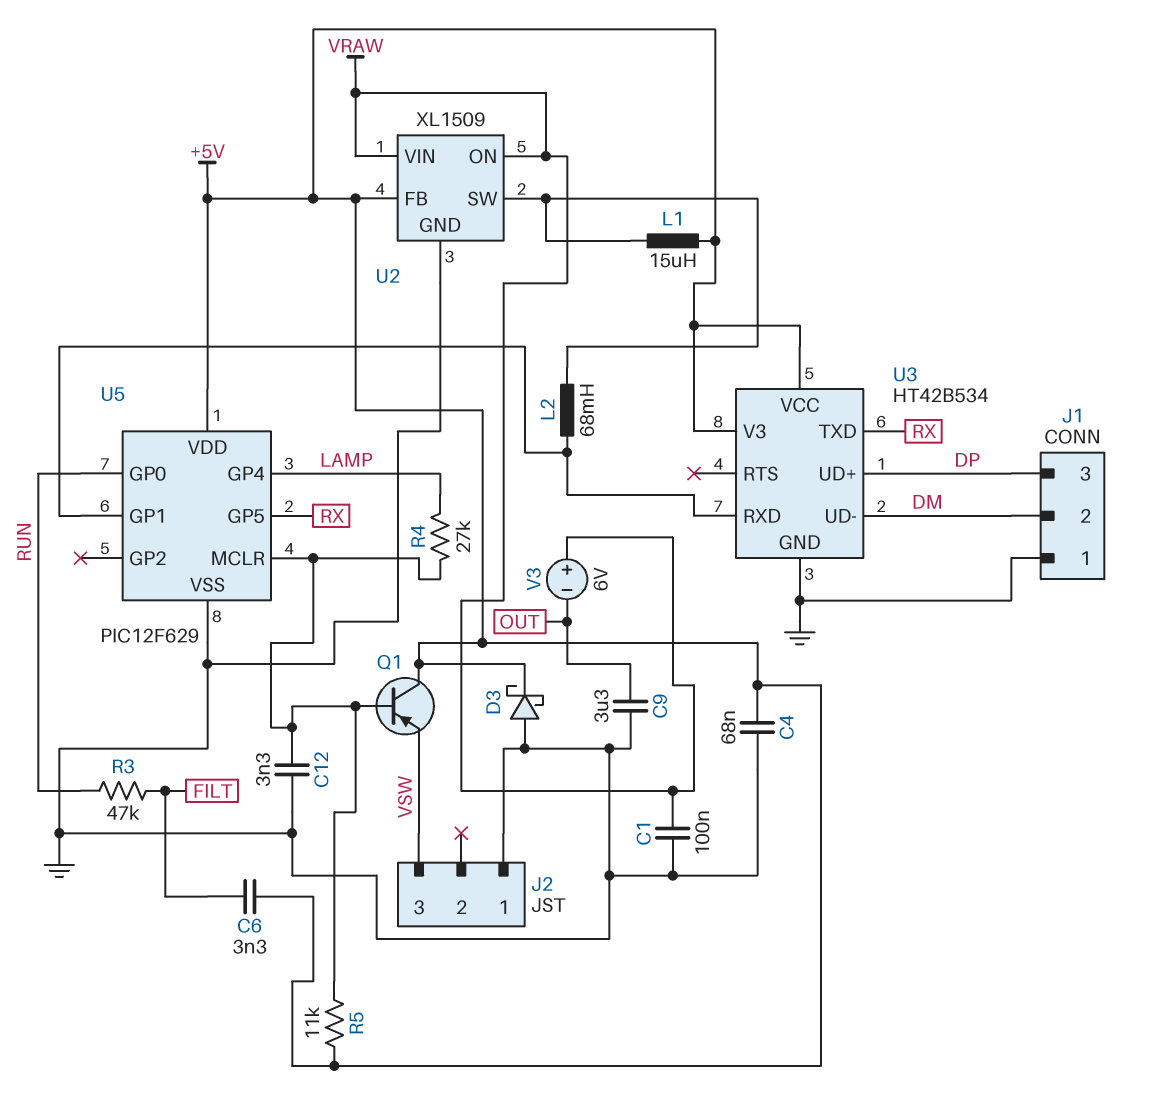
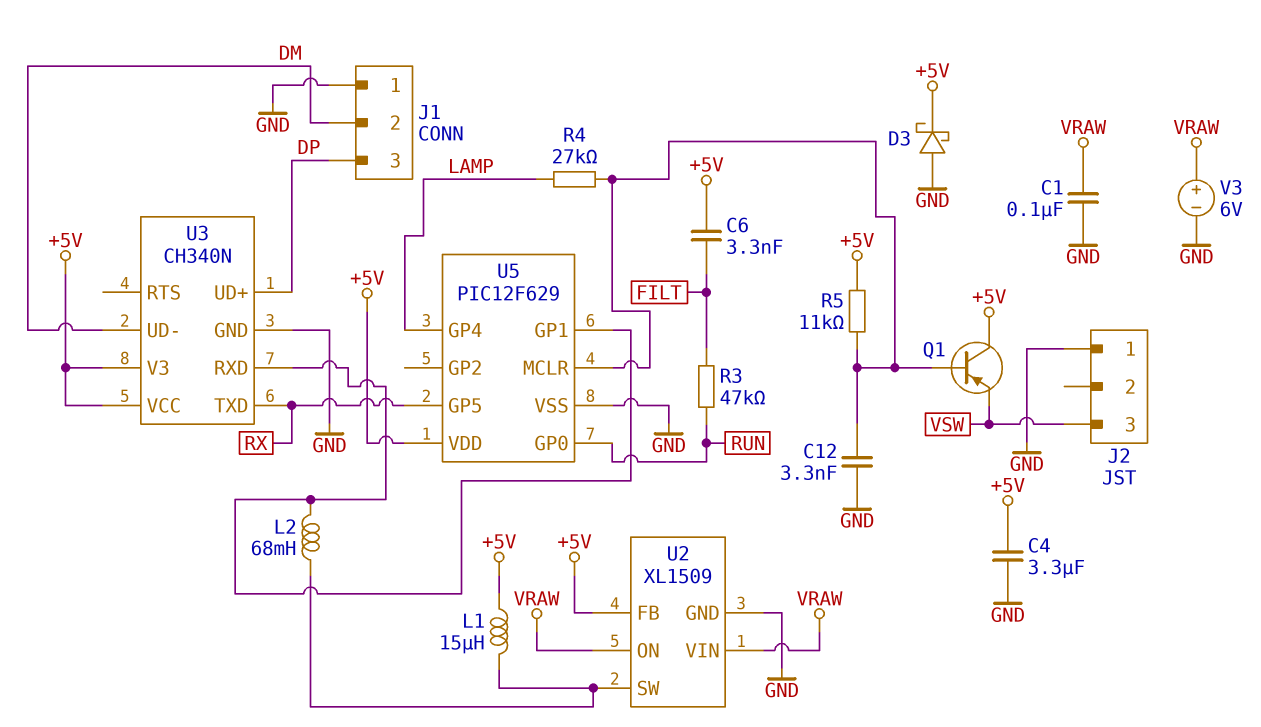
C4: 68nF (+5V, GND) -> 3.3uF (+5V, GND)
C9: 3.3uF (GND, OUT) -> none
U3: HT42B534 -> CH340N
V3: 6V (plus VRAW, minus OUT) -> 6V (plus VRAW, minus GND)

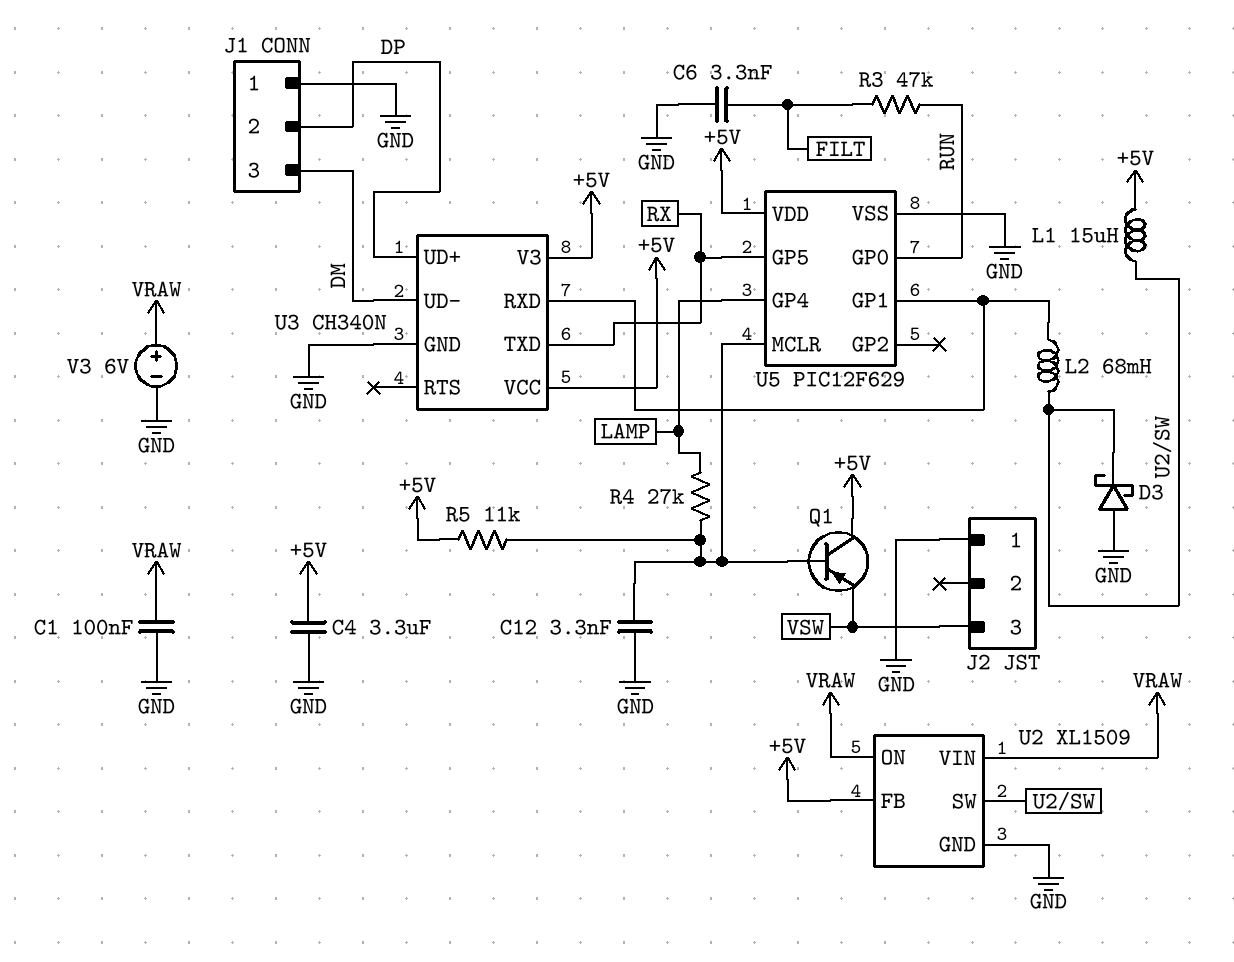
C6: 3.3nF (+5V, FILT) -> 3.3nF (FILT, GND)
D3: schottky (A GND, K +5V) -> schottky (A GND, K U2/SW)
J1 pin 2: DM -> DP
J1 pin 3: DP -> DM

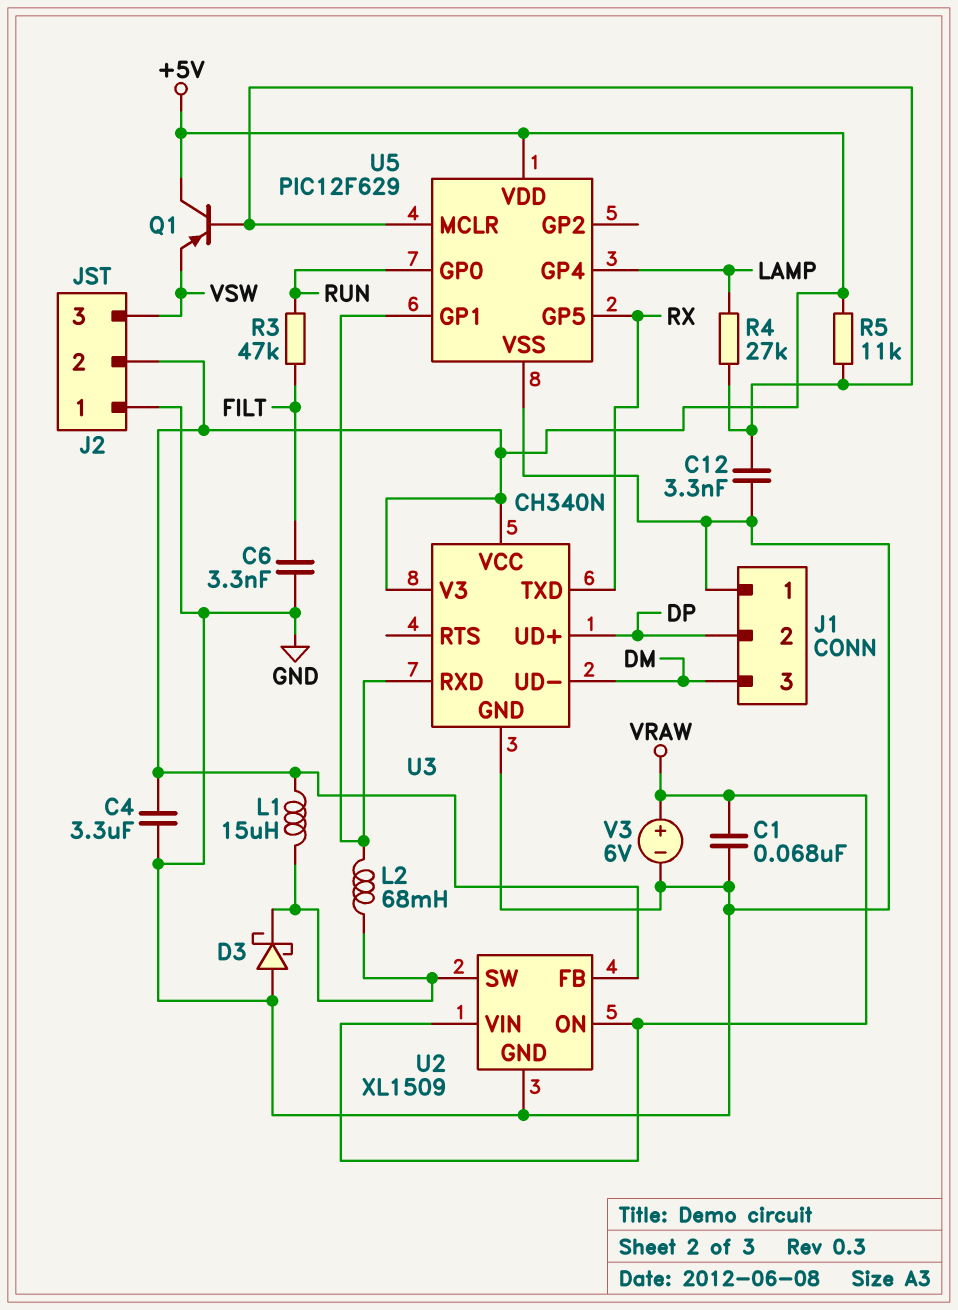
C1: 100nF (GND, VRAW) -> 68nF (GND, VRAW)
J2 pin 2: none -> +5V

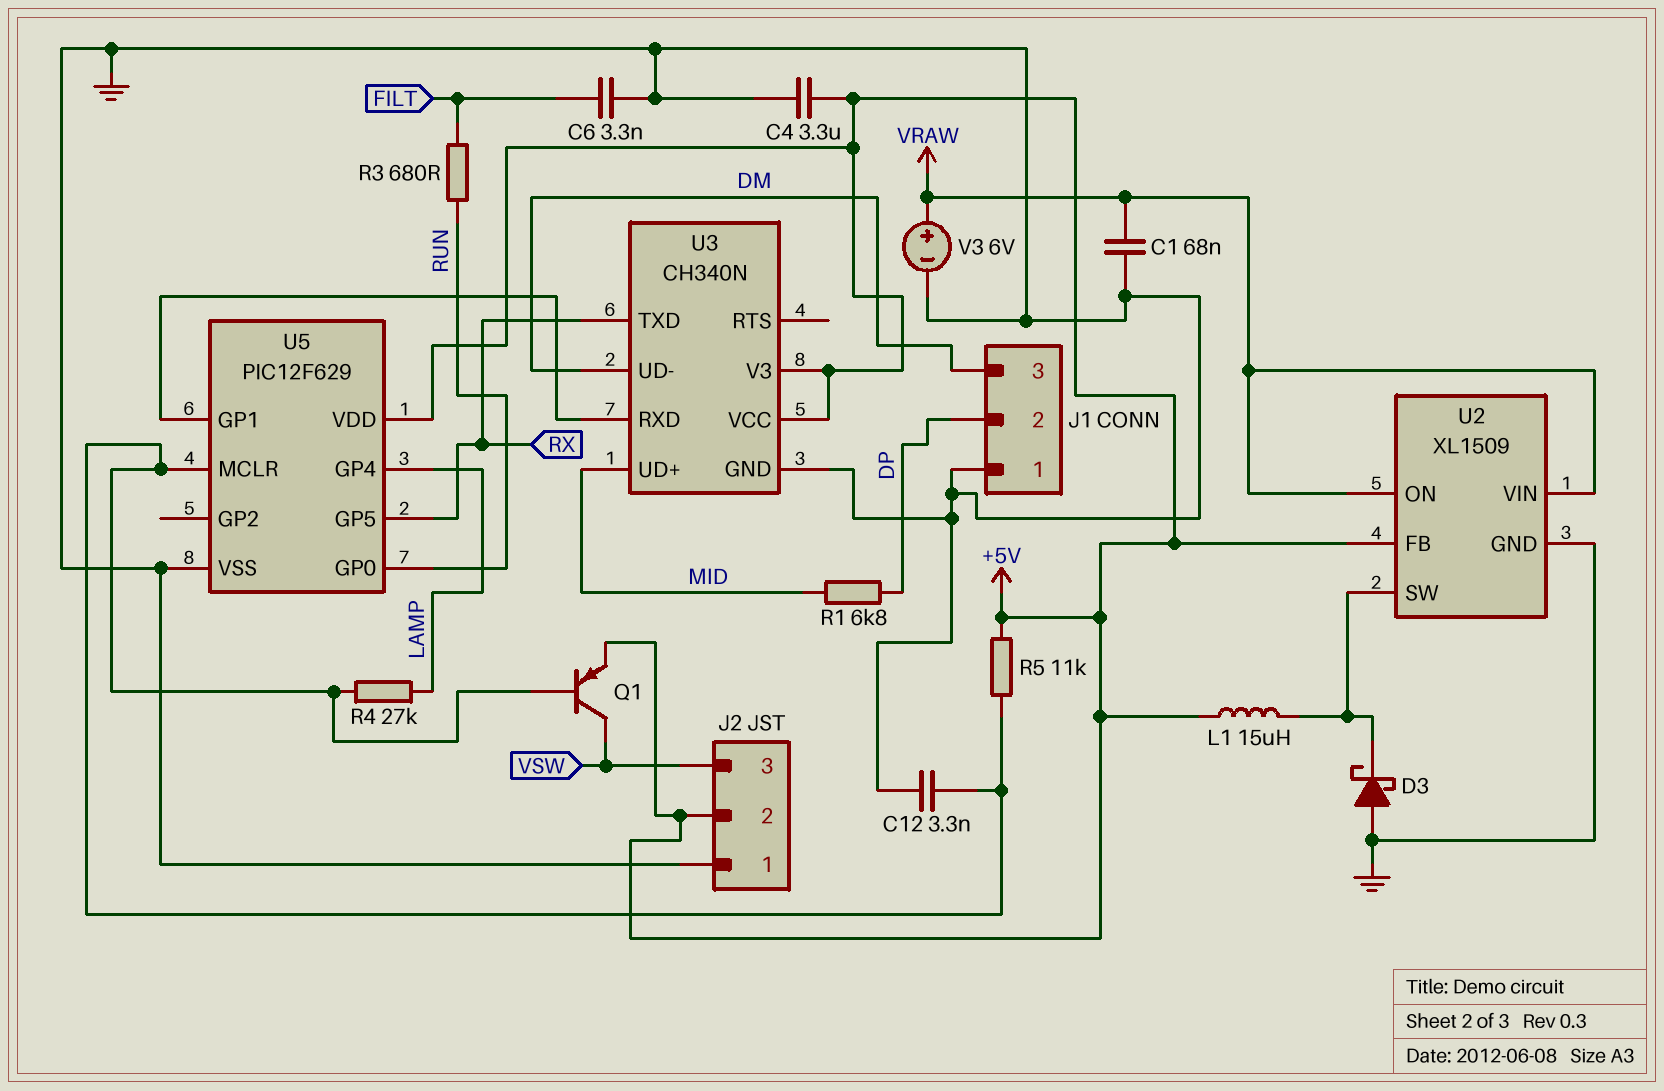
L2: 68mH (U2/SW, U3/RXD) -> none
Q1: PNP (B U5/MCLR, C +5V, E VSW) -> PNP (B U5/MCLR, C VSW, E +5V)
R1: none -> 6.8k (DP, MID)
R3: 47k (FILT, RUN) -> 680 (FILT, RUN)
U3 pin UD+: DP -> MID

